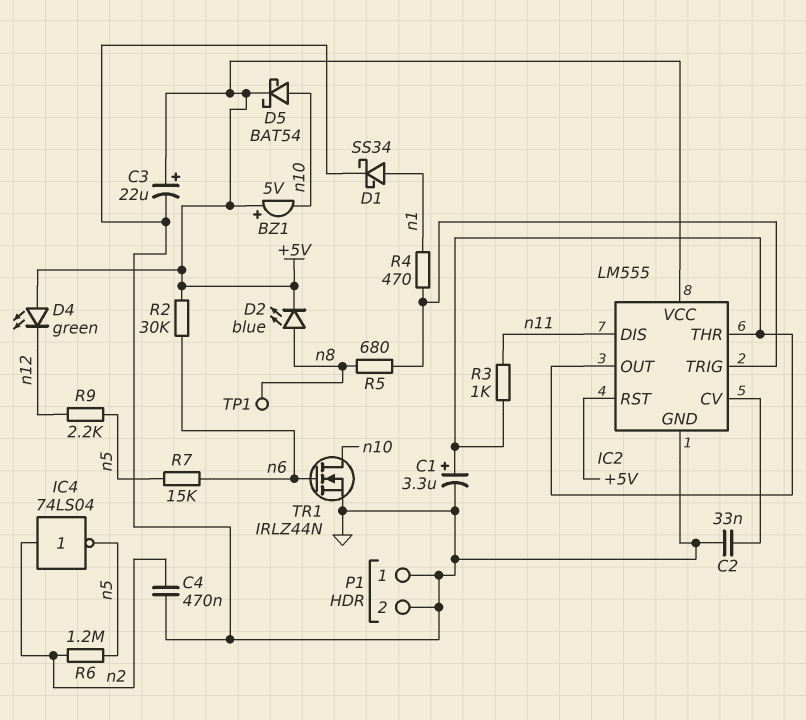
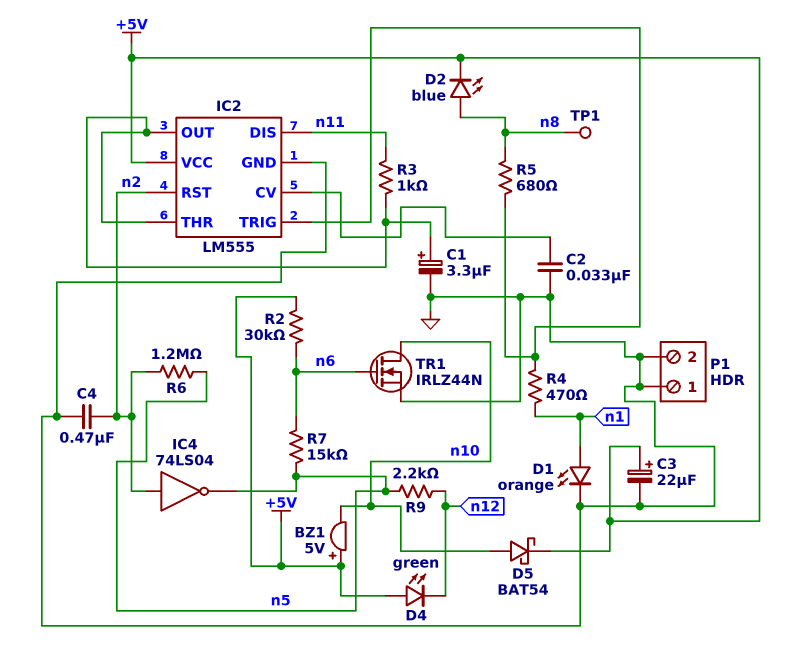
D1: schottky SS34 (A n1, K GND) -> LED orange (A n1, K GND)
IC2 pin RST: +5V -> n2

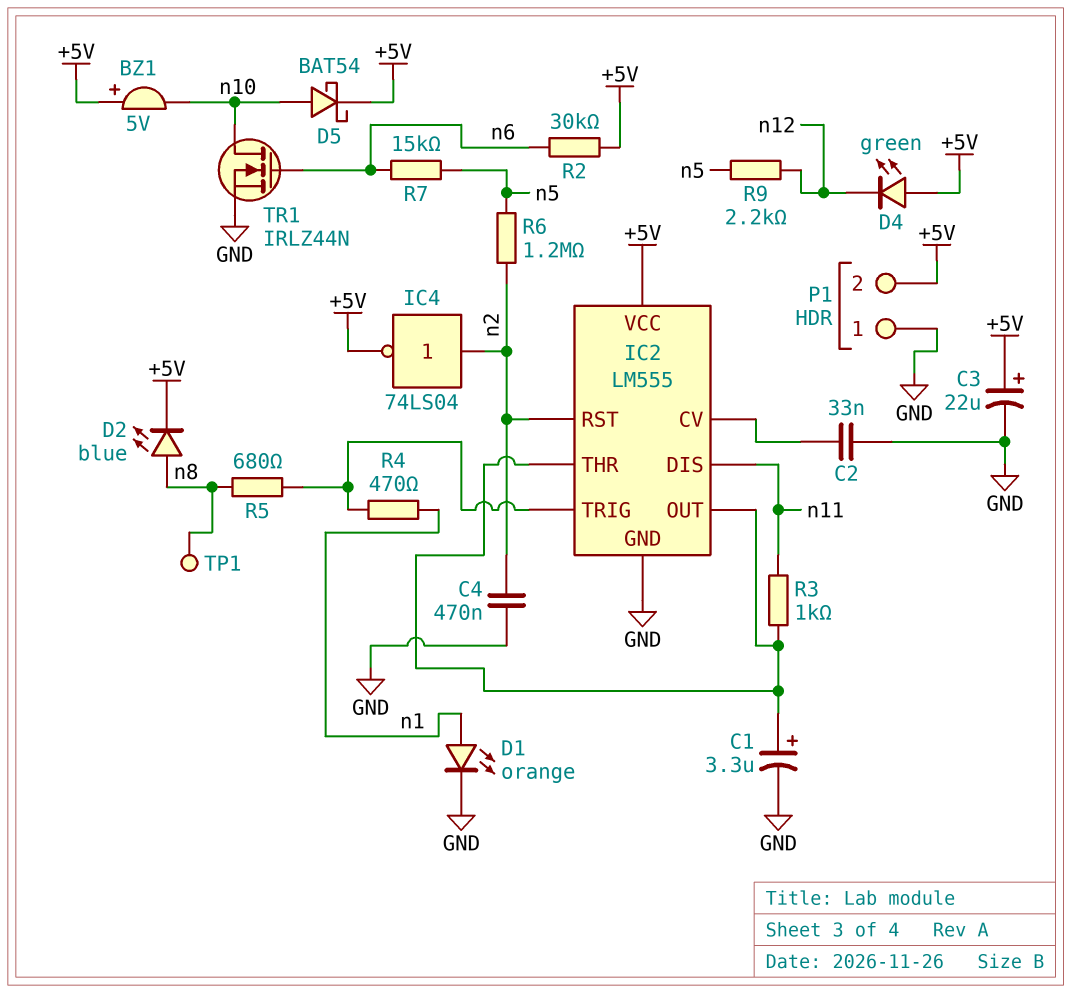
IC4: NOT 74LS04 (in n2, out n5) -> NOT 74LS04 (in n2, out +5V)
P1 pin 2: GND -> +5V

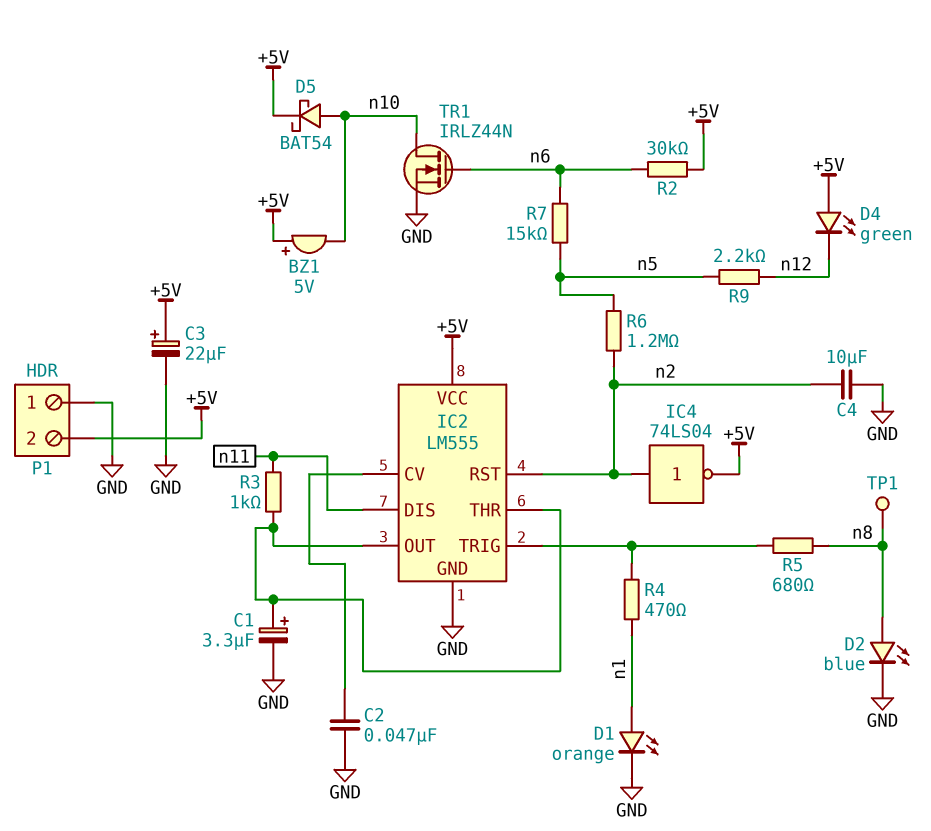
C2: 33nF (GND, IC2/CV) -> 47nF (GND, IC2/CV)
C4: 470nF (GND, n2) -> 10uF (GND, n2)
D2: LED blue (A n8, K +5V) -> LED blue (A n8, K GND)

